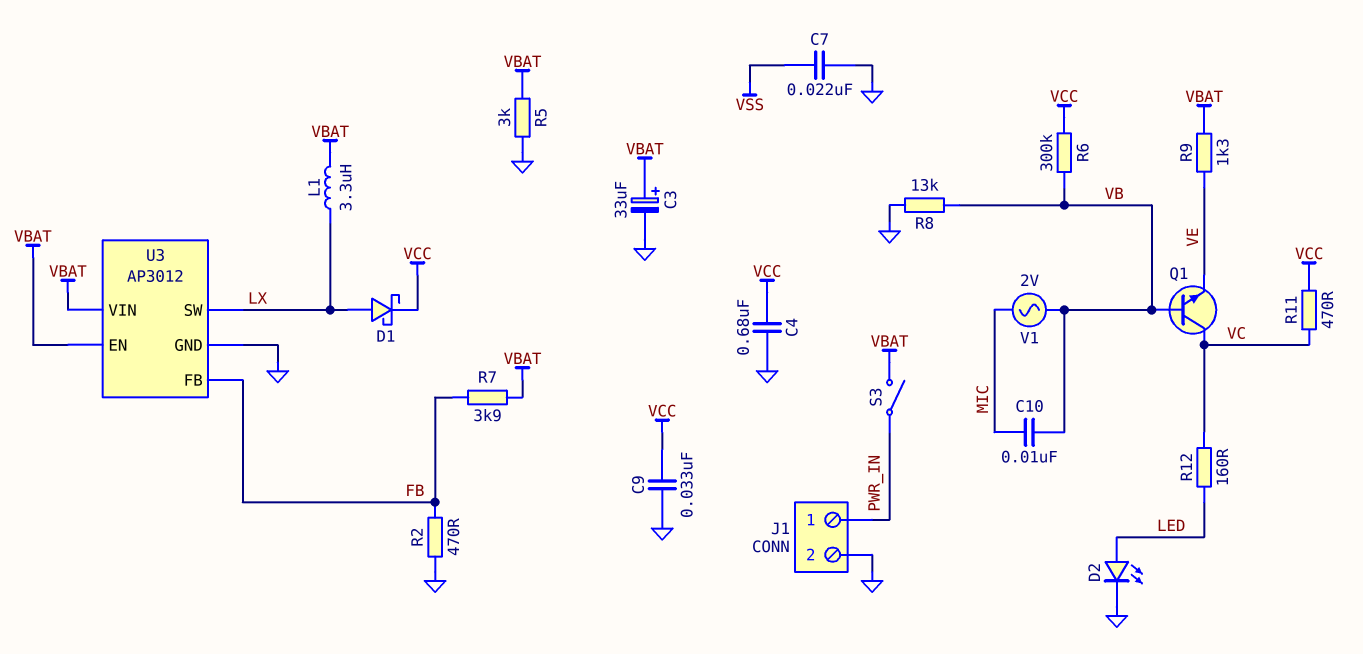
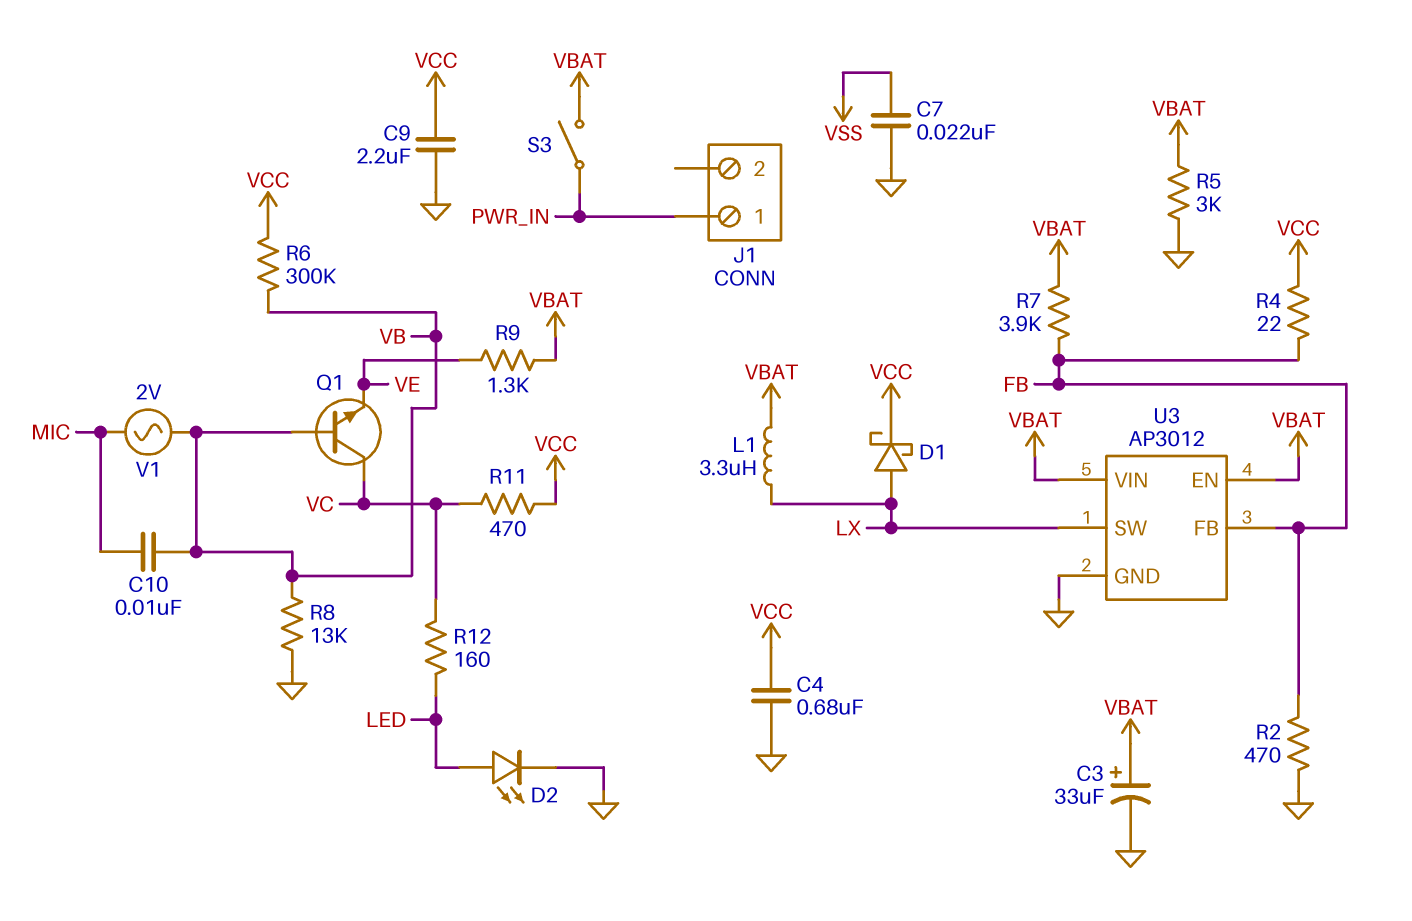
C9: 33nF (GND, VCC) -> 2.2uF (GND, VCC)
J1 pin 2: GND -> none
R4: none -> 22 (FB, VCC)

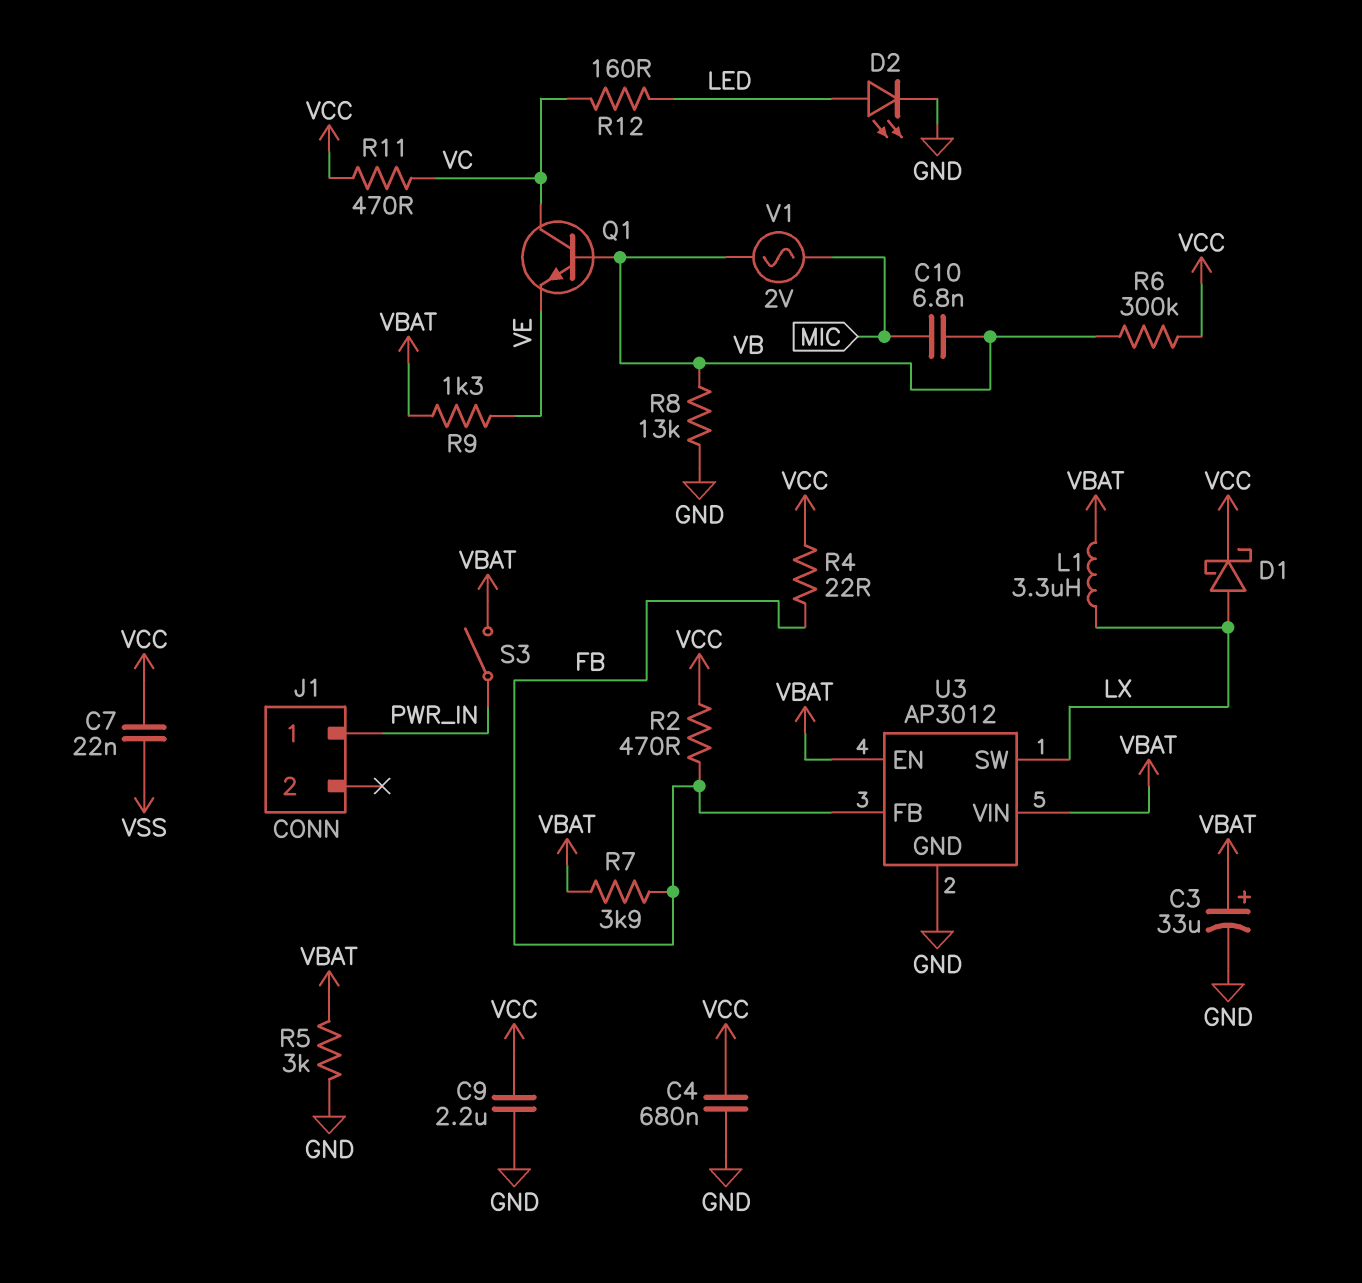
C7: 22nF (GND, VSS) -> 22nF (VCC, VSS)
C10: 10nF (MIC, VB) -> 6.8nF (MIC, VB)
R2: 470 (FB, GND) -> 470 (FB, VCC)

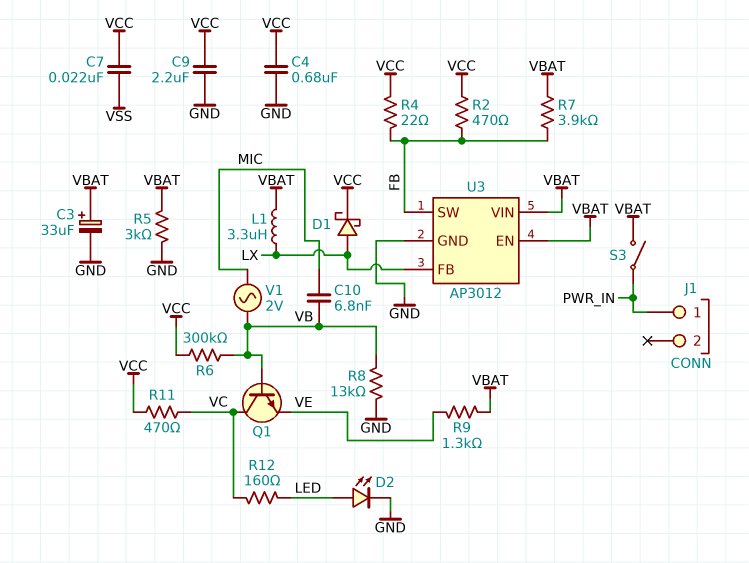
U3 pin FB: FB -> LX
U3 pin SW: LX -> FB

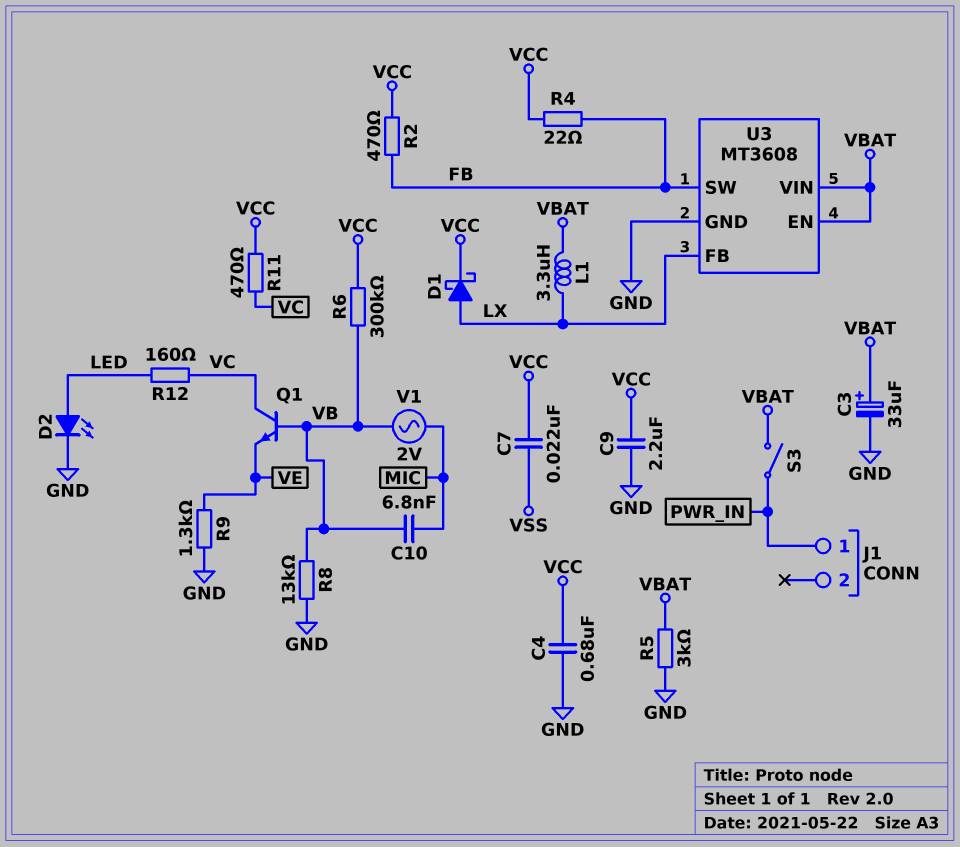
R7: 3.9k (FB, VBAT) -> none
R9: 1.3k (VBAT, VE) -> 1.3k (GND, VE)
U3: AP3012 -> MT3608

